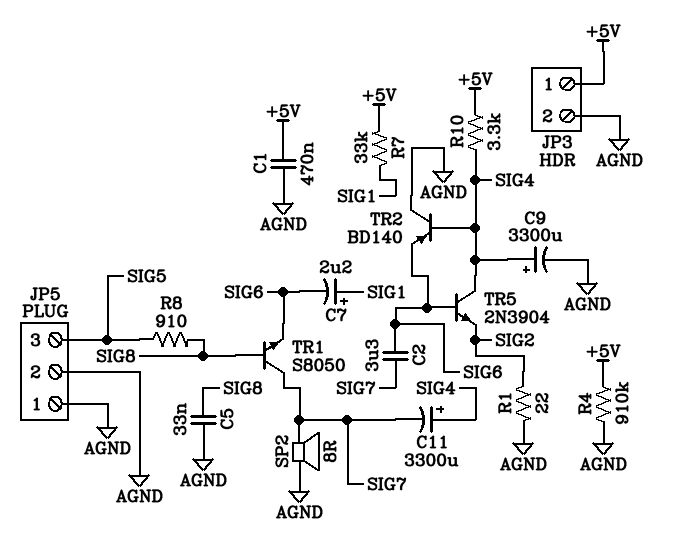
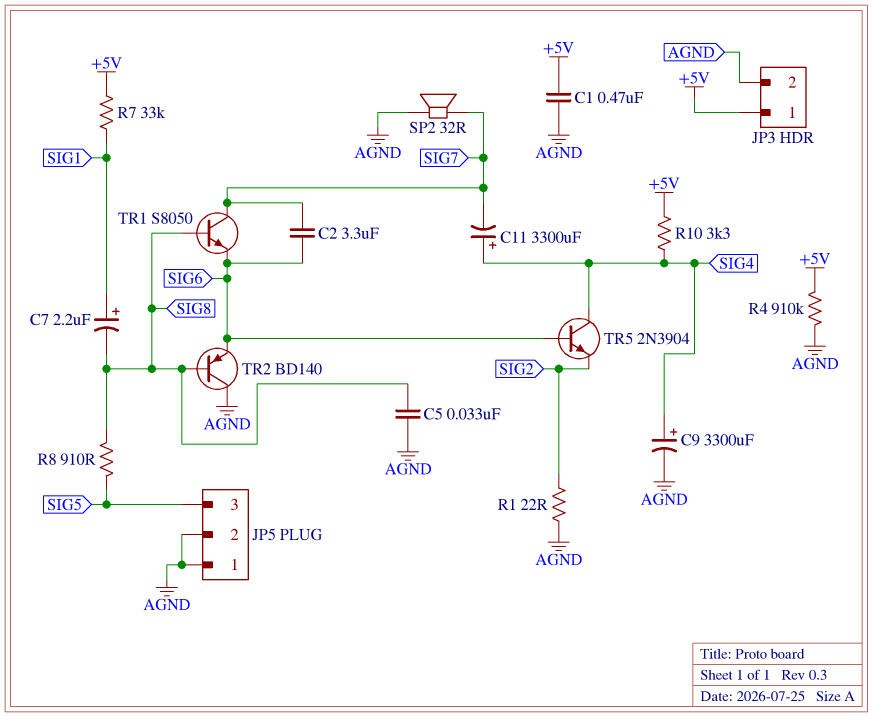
C7: 2.2uF (plus SIG1, minus SIG6) -> 2.2uF (plus SIG1, minus SIG8)
SP2: speaker 8R (AGND, SIG7) -> speaker 32R (AGND, SIG7)
TR2: PNP BD140 (B SIG4, C AGND, E SIG6) -> PNP BD140 (B SIG8, C AGND, E SIG6)

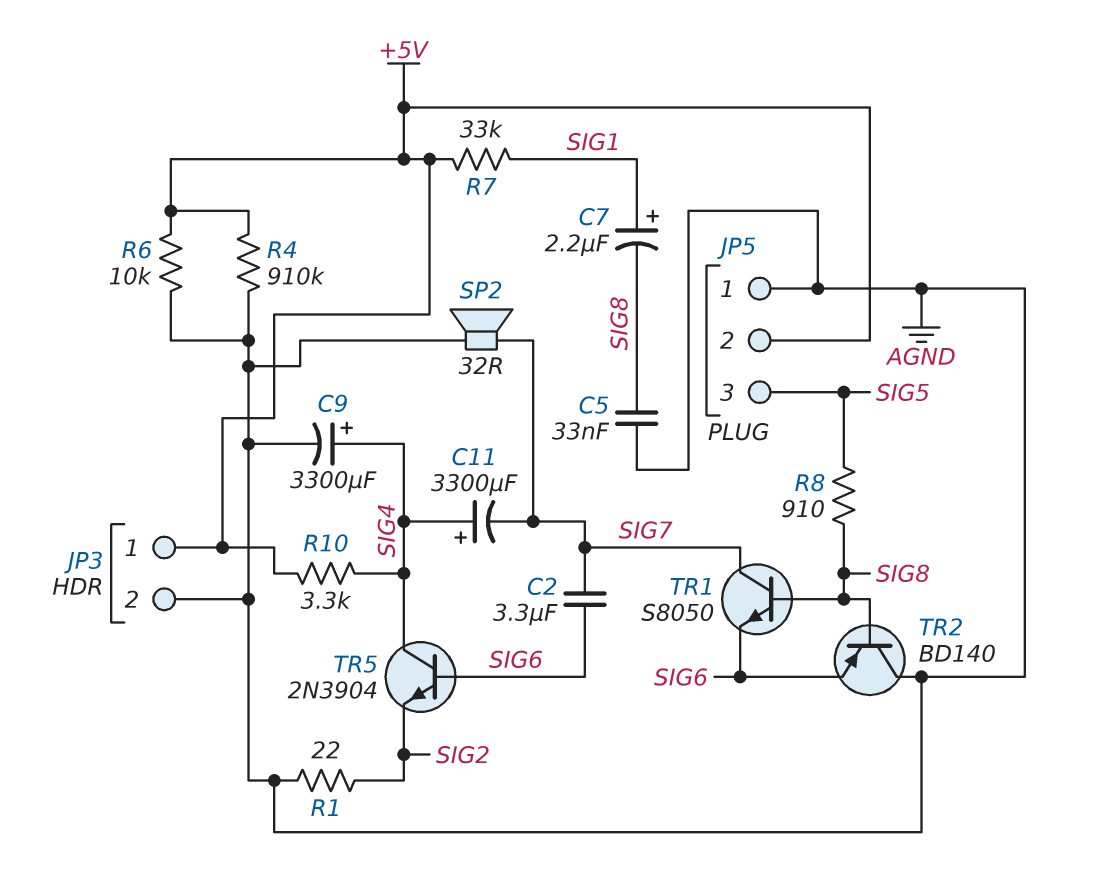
C1: 470nF (+5V, AGND) -> none
JP5 pin 2: AGND -> +5V
R6: none -> 10k (+5V, AGND)

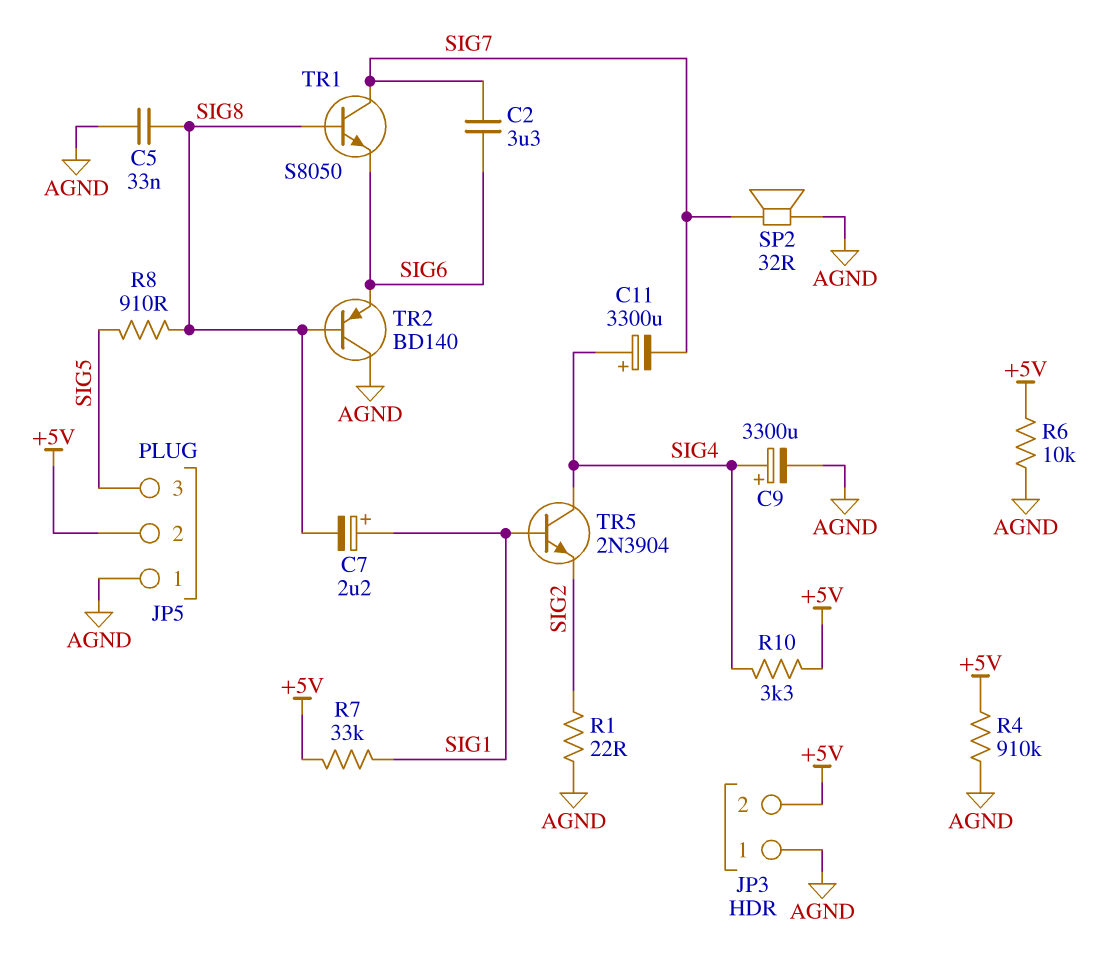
JP3 pin 1: +5V -> AGND
JP3 pin 2: AGND -> +5V
TR5: NPN 2N3904 (B SIG6, C SIG4, E SIG2) -> NPN 2N3904 (B SIG1, C SIG4, E SIG2)

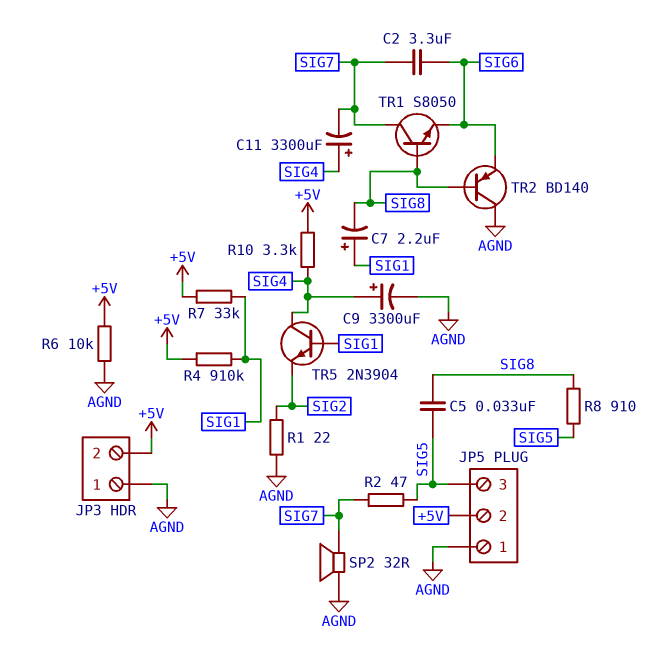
C5: 33nF (AGND, SIG8) -> 33nF (SIG5, SIG8)
R2: none -> 47 (SIG5, SIG7)
R4: 910k (+5V, AGND) -> 910k (+5V, SIG1)

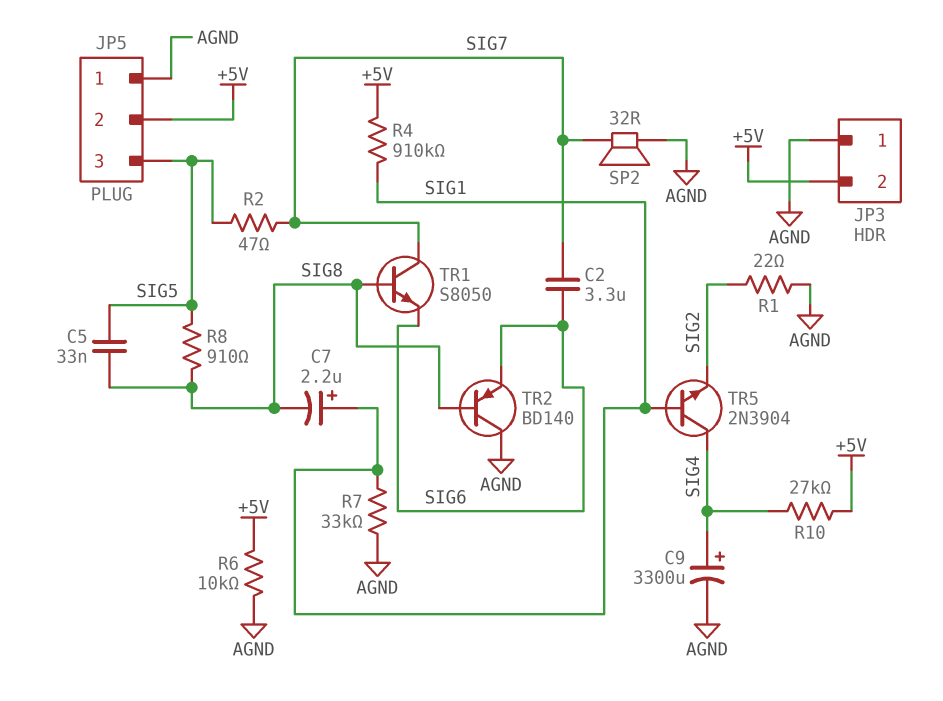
C11: 3300uF (plus SIG4, minus SIG7) -> none
R7: 33k (+5V, SIG1) -> 33k (AGND, SIG1)
R10: 3.3k (+5V, SIG4) -> 27k (+5V, SIG4)

